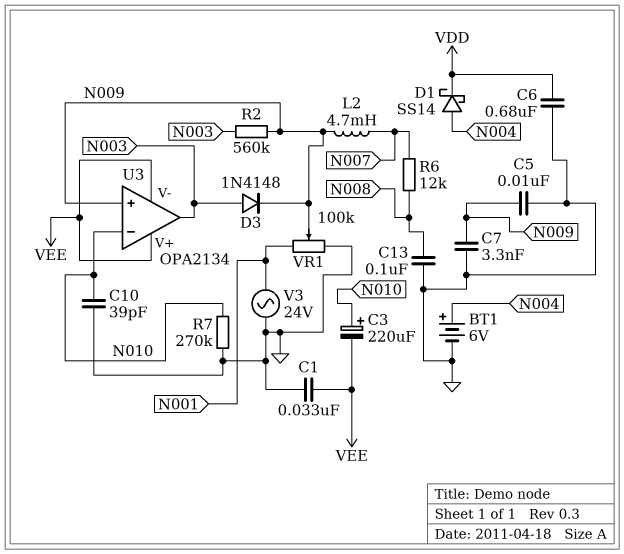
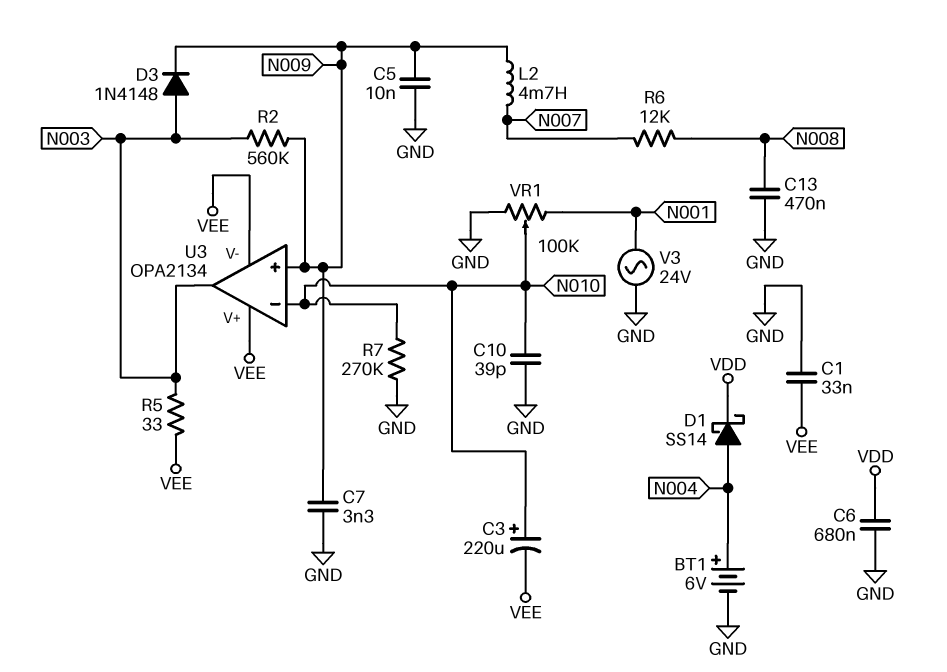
C13: 100nF (GND, N008) -> 470nF (GND, N008)
R5: none -> 33 (N003, VEE)
VR1: 100k (GND, N001, wiper N009) -> 100k (GND, N001, wiper N010)

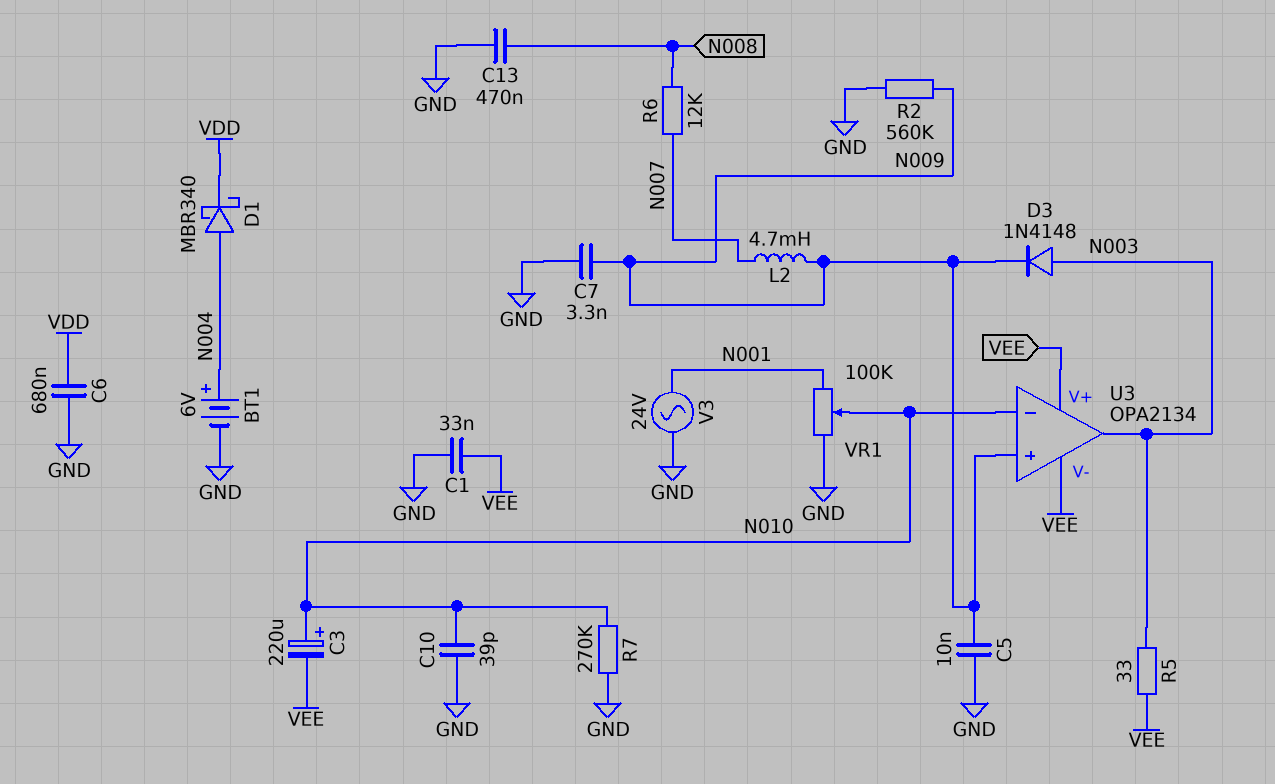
D1: schottky SS14 (A N004, K VDD) -> schottky MBR340 (A N004, K VDD)
R2: 560k (N003, N009) -> 560k (GND, N009)

